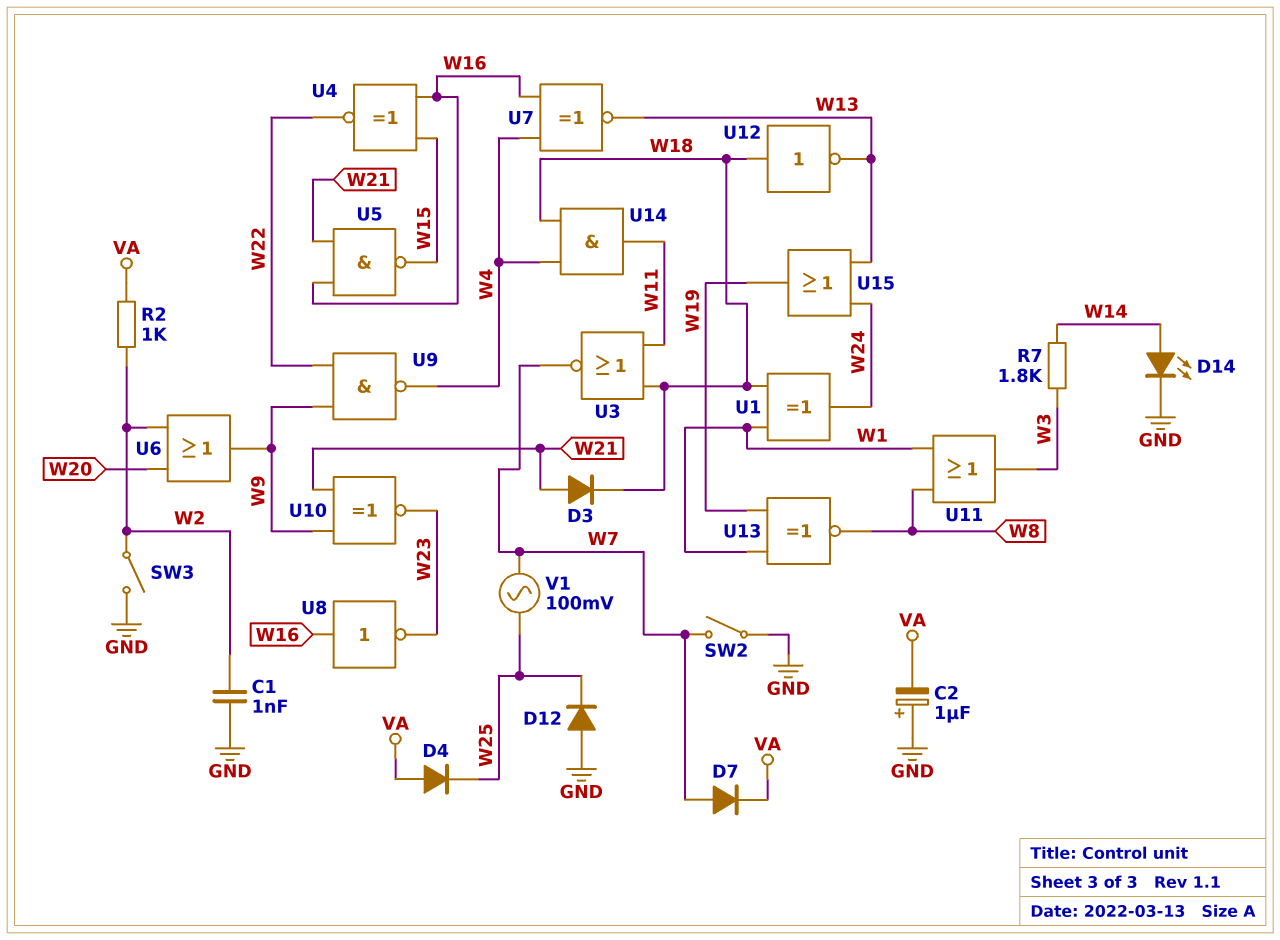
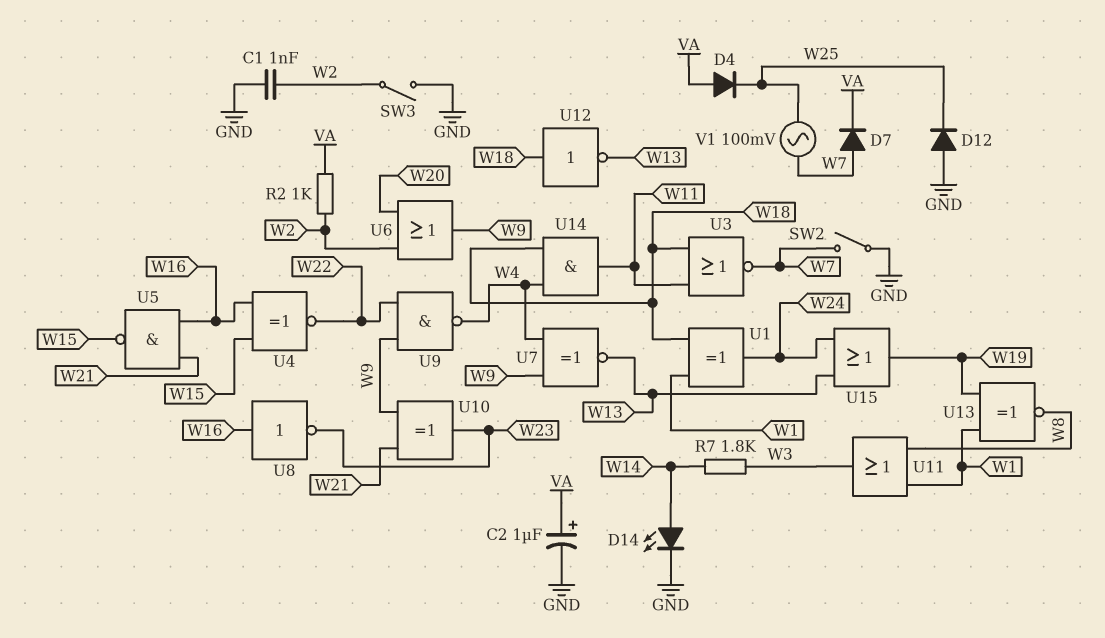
C2: 1uF (plus GND, minus VA) -> 1uF (plus VA, minus GND)
D3: diode (A W21, K W18) -> none
U7: XNOR (in W4, in W16, out W13) -> XNOR (in W4, in W9, out W13)
U10: XNOR (in W9, in W21, out W23) -> XOR (in W9, in W21, out W23)

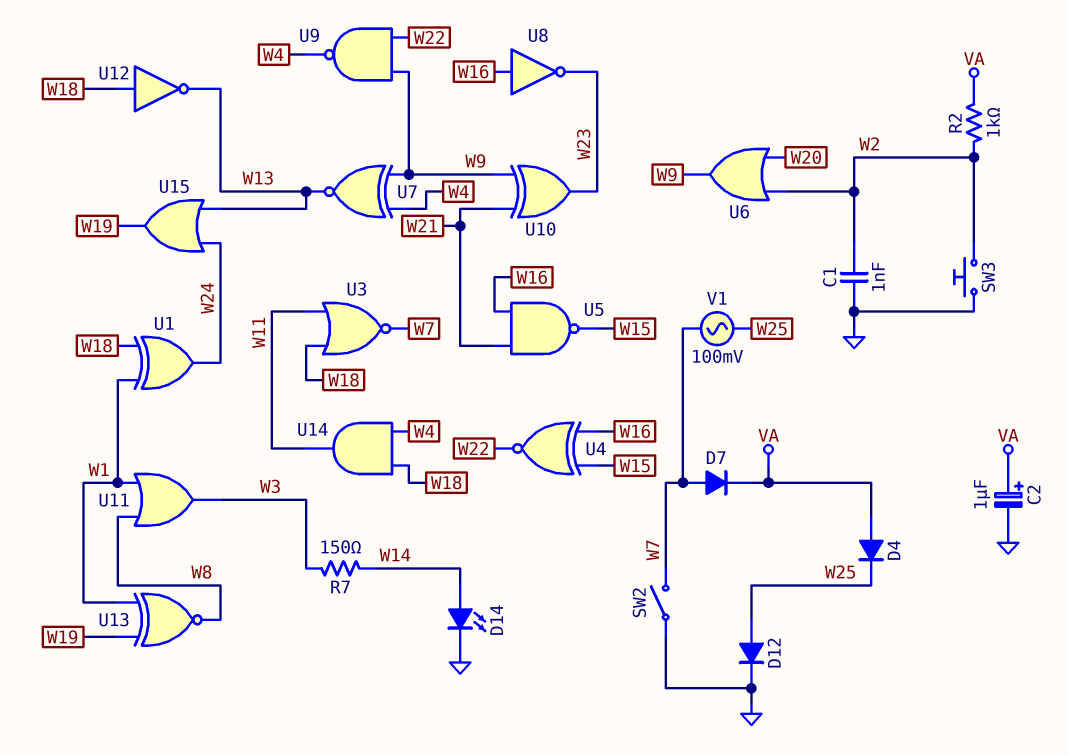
D12: diode (A GND, K W25) -> diode (A W25, K GND)
R7: 1.8k (W3, W14) -> 150 (W3, W14)
SW3: switch (GND, W2) -> button (GND, W2)

